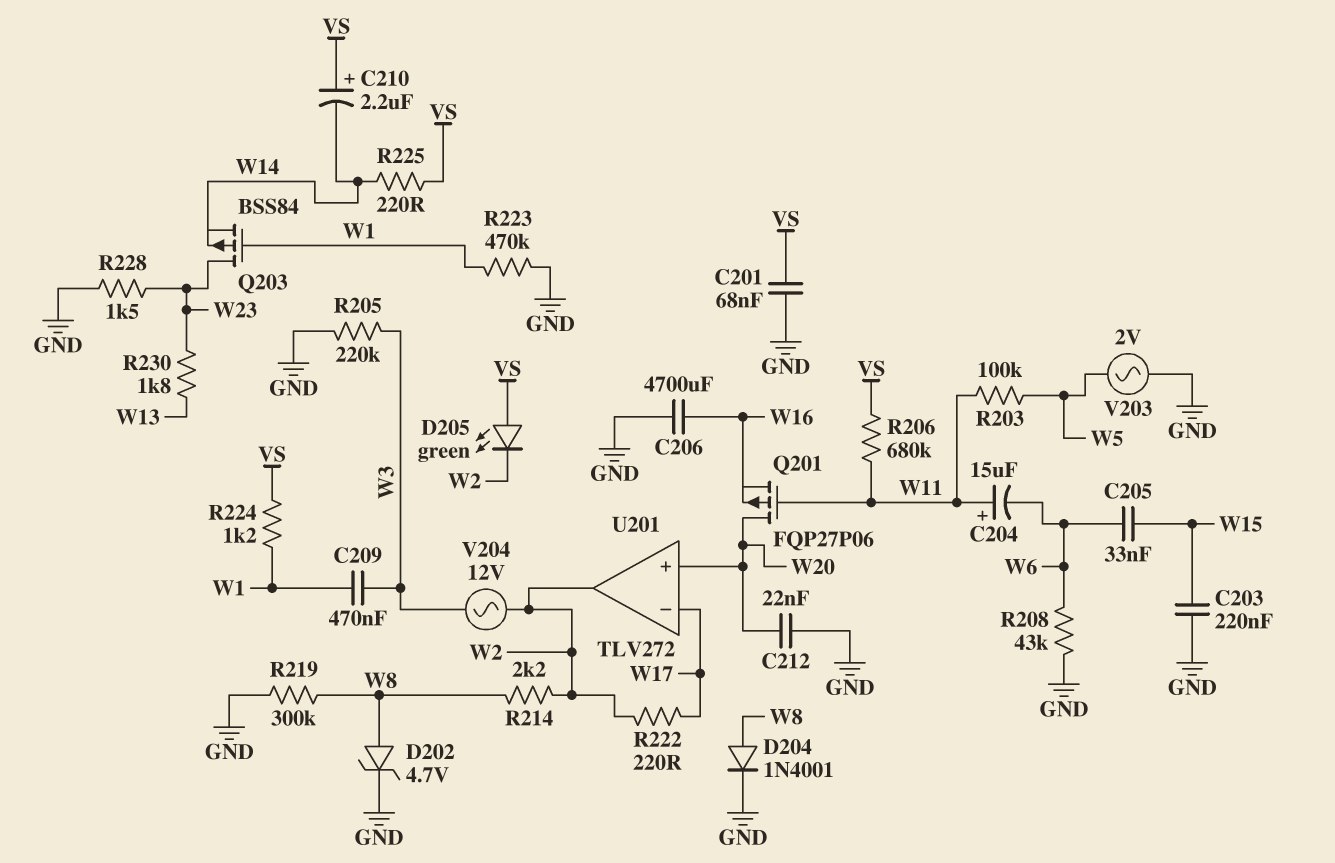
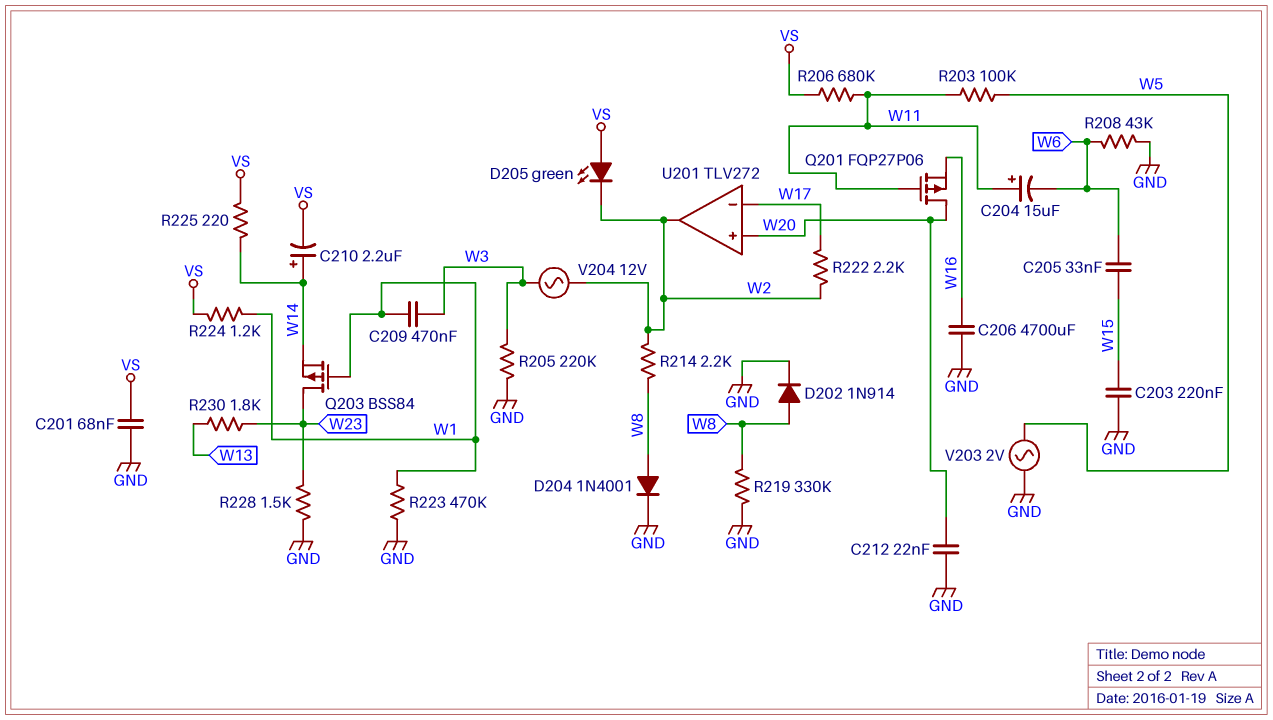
C210: 2.2uF (plus VS, minus W14) -> 2.2uF (plus W14, minus VS)
D202: zener 4.7V (A W8, K GND) -> diode 1N914 (A W8, K GND)
R219: 300k (GND, W8) -> 330k (GND, W8)
R222: 220 (W2, W17) -> 2.2k (W2, W17)

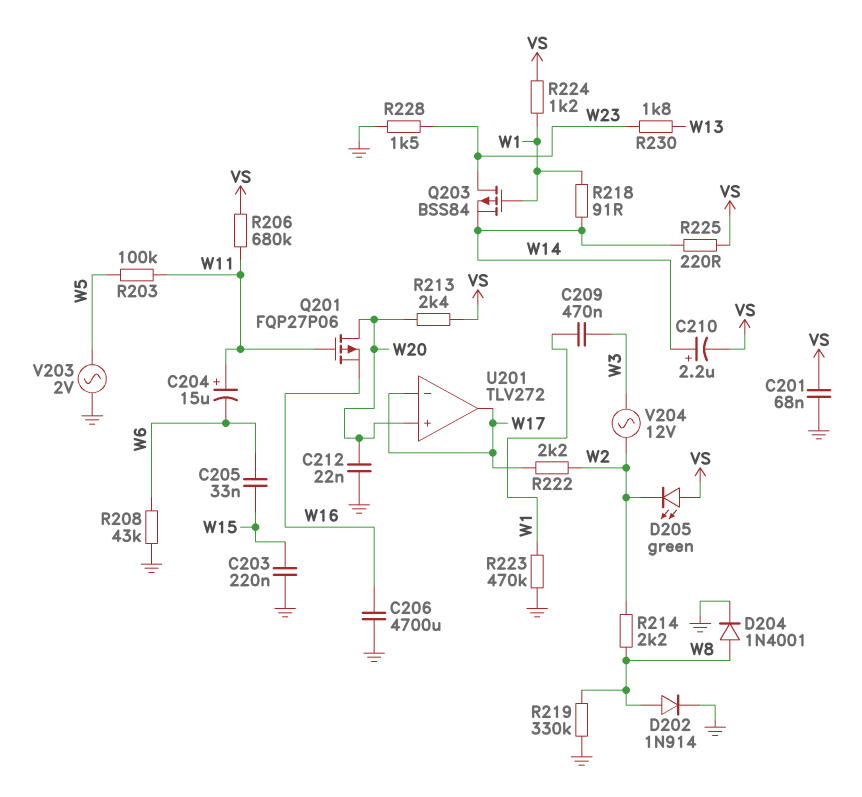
R205: 220k (GND, W3) -> none
R213: none -> 2.4k (VS, W20)
R218: none -> 91 (W1, W14)
U201 pin out: W2 -> W17

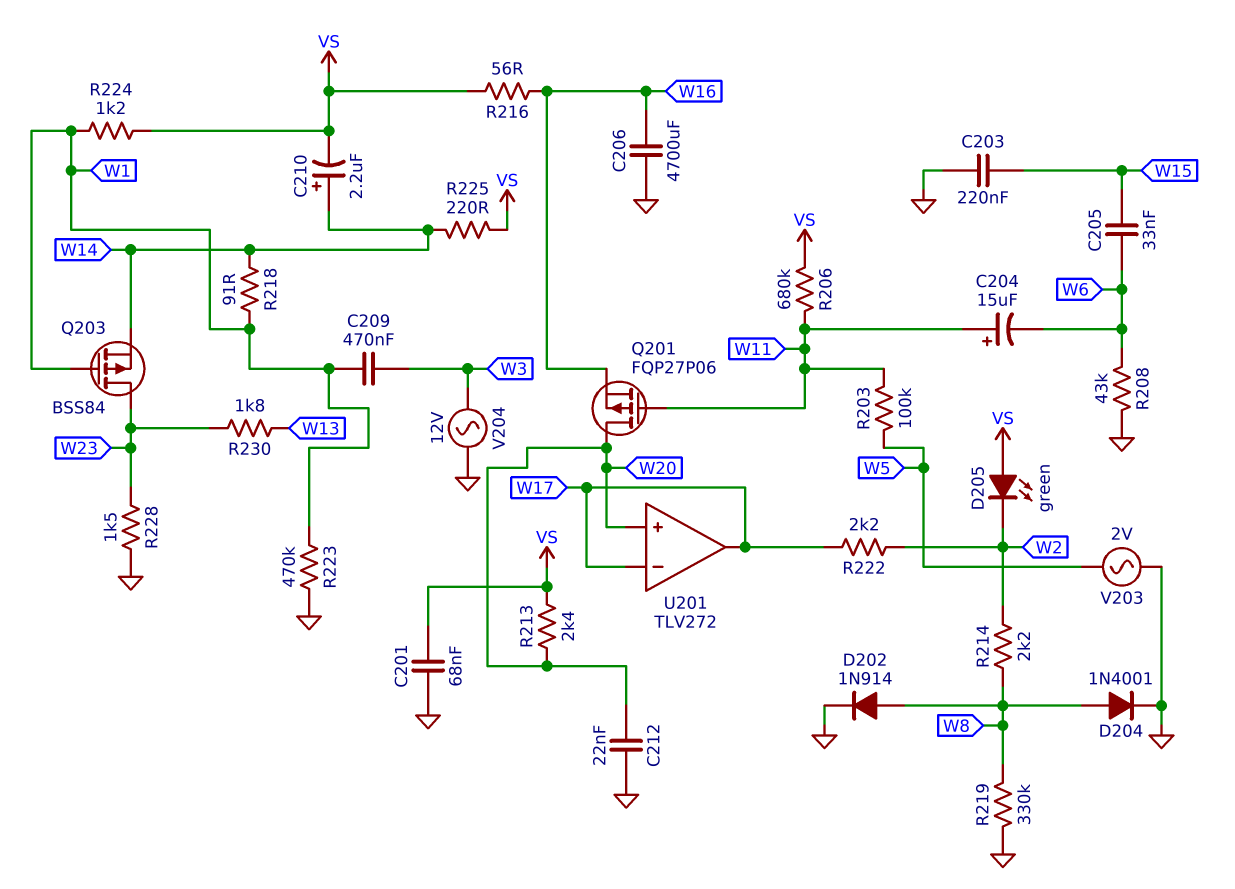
R216: none -> 56 (VS, W16)
V204: AC 12V (W2, W3) -> AC 12V (GND, W3)

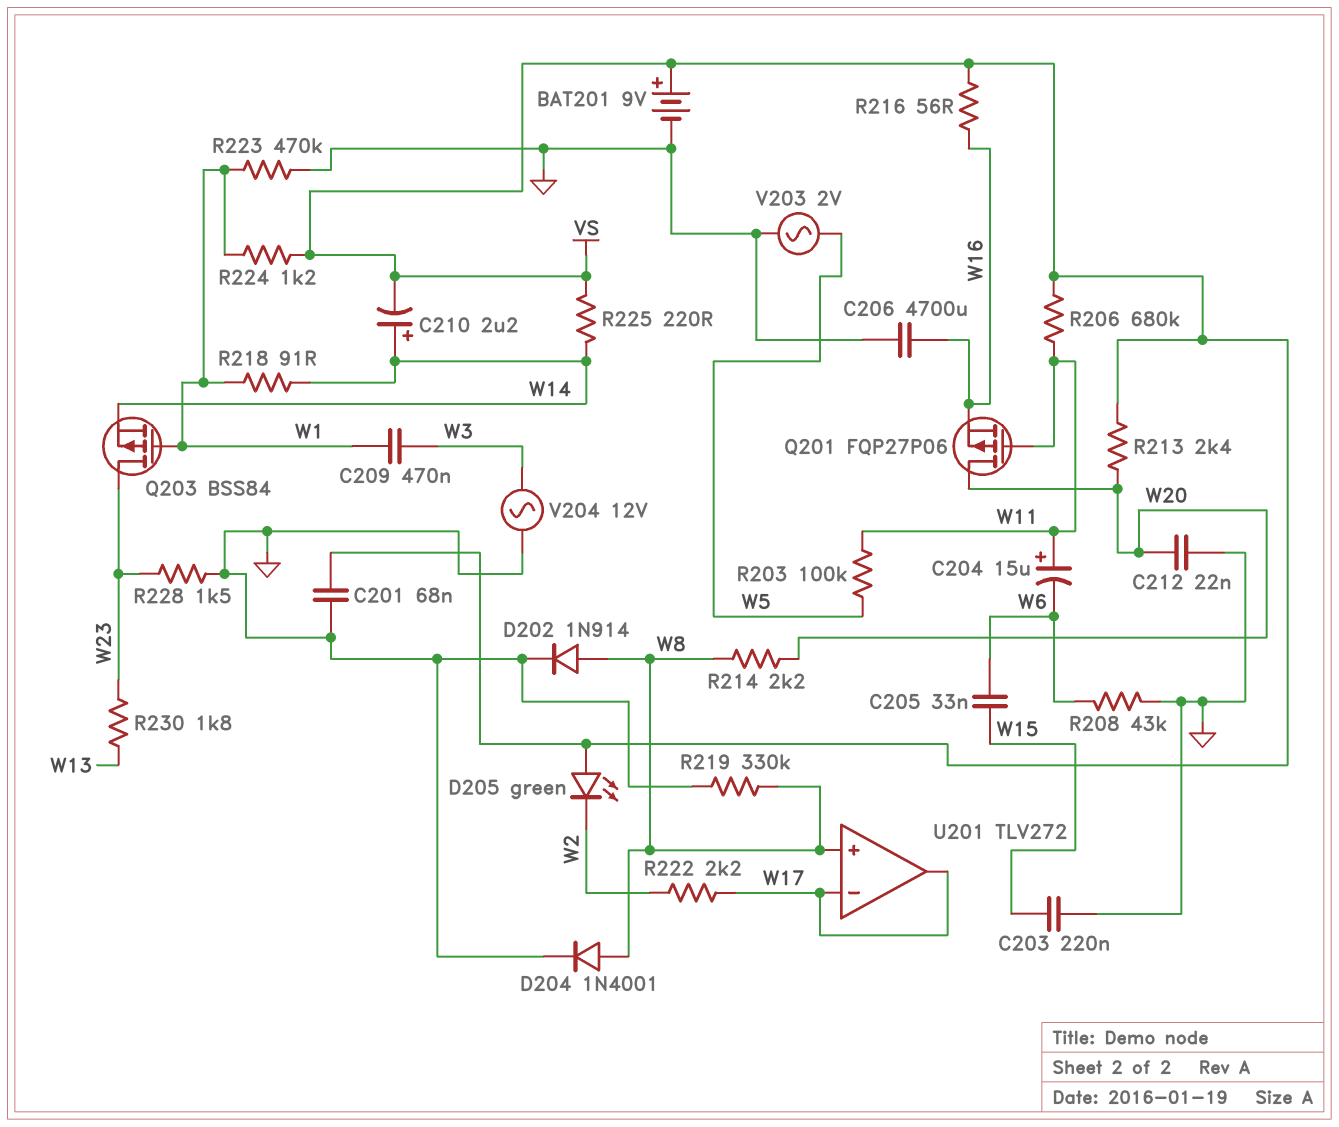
BAT201: none -> 9V (plus VS, minus GND)
R214: 2.2k (W2, W8) -> 2.2k (W8, W20)
U201 pin in+: W20 -> W8

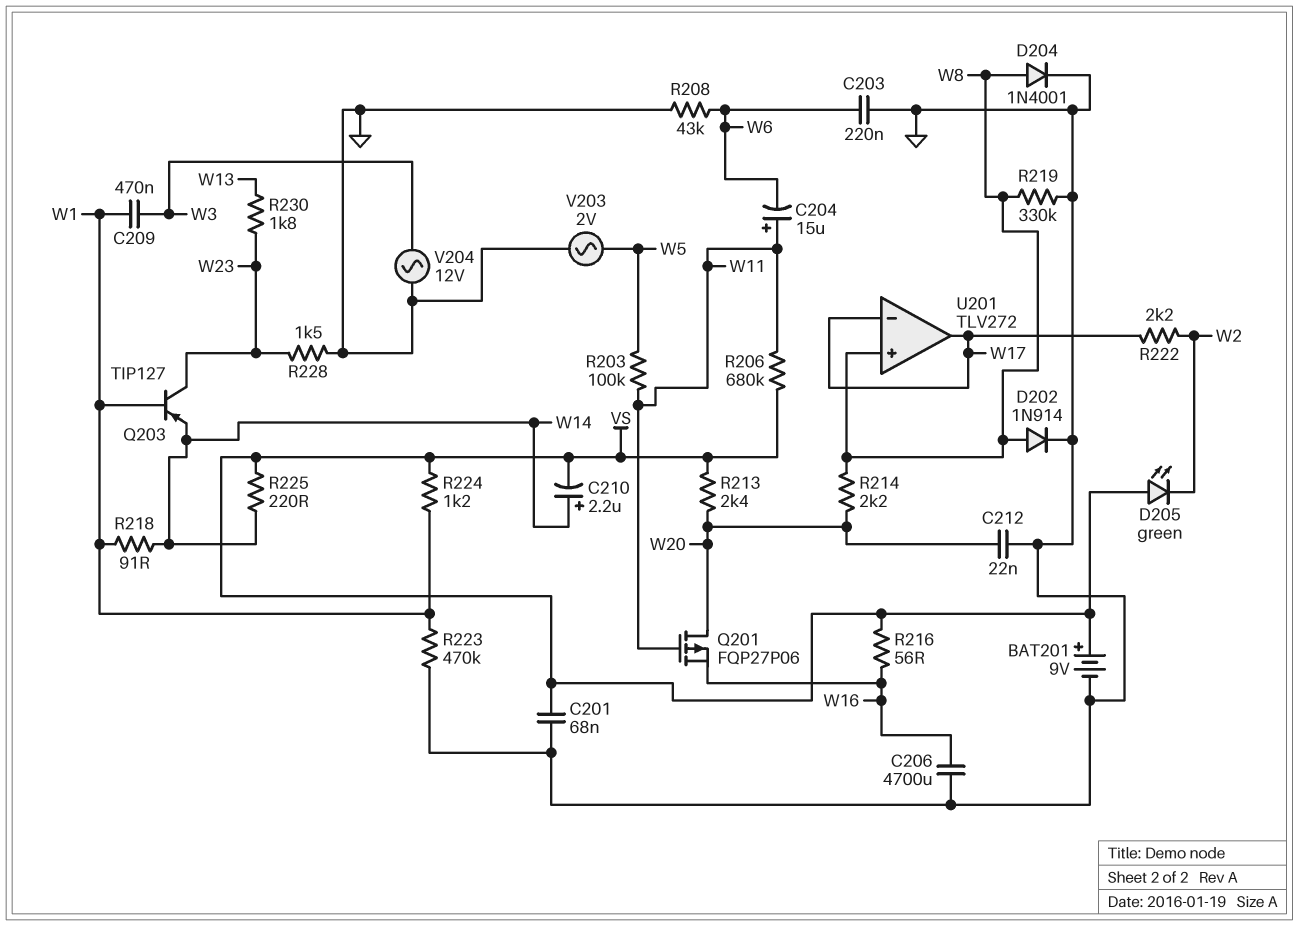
C203: 220nF (GND, W15) -> 220nF (GND, W6)
C205: 33nF (W6, W15) -> none
Q203: PMOS BSS84 (G W1, D W23, S W14) -> PNP TIP127 (B W1, C W23, E W14)

